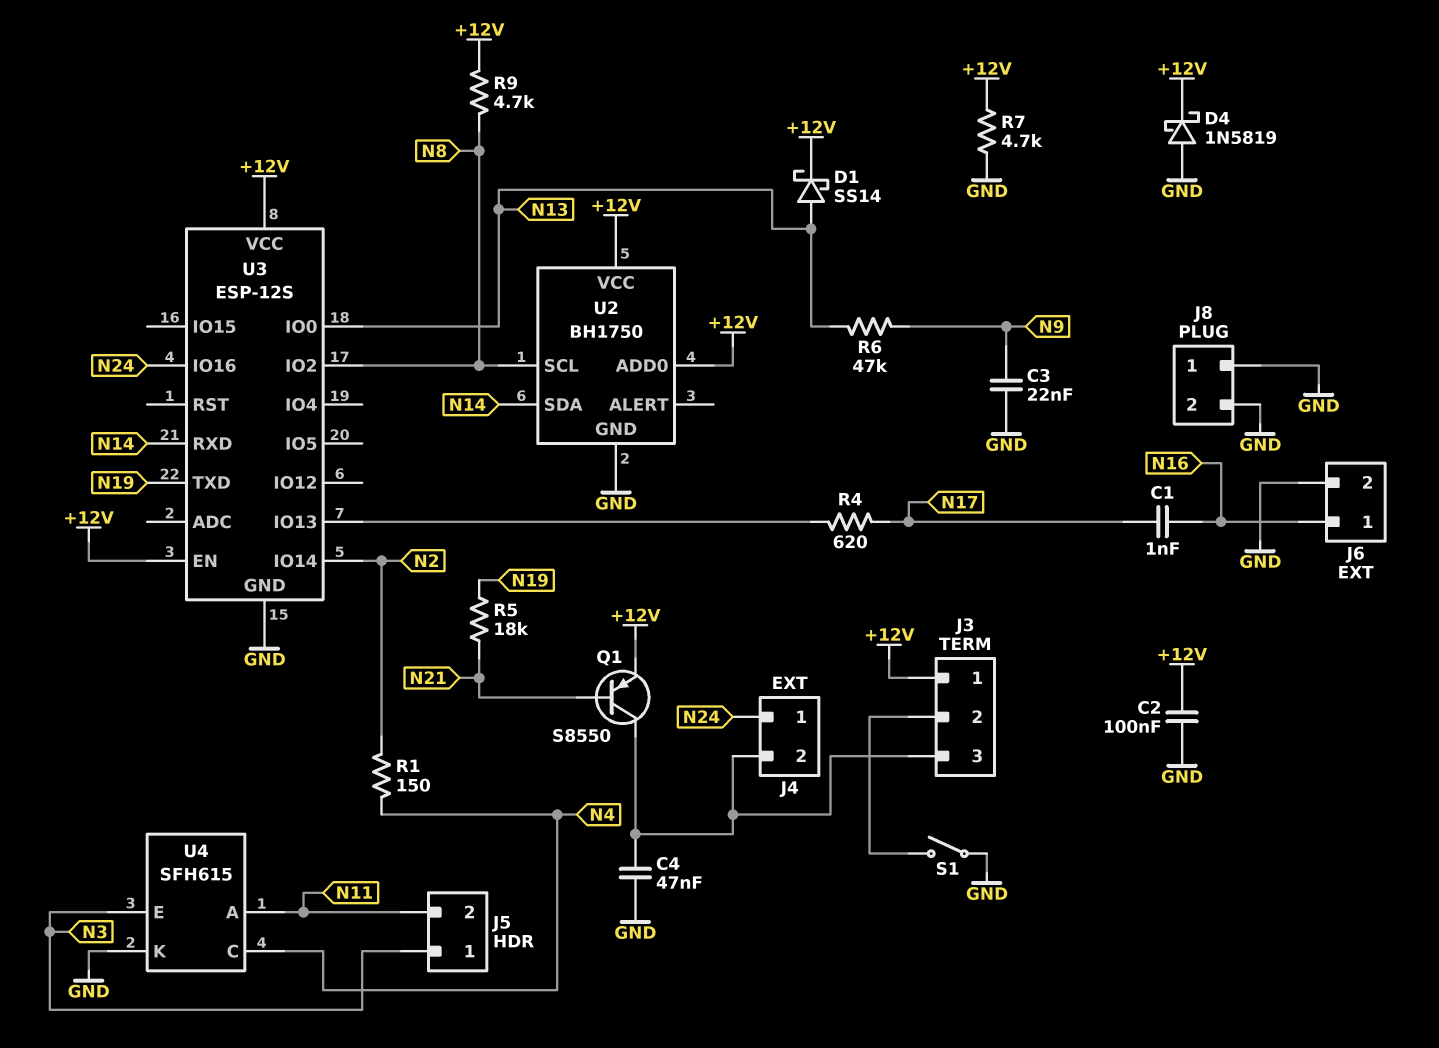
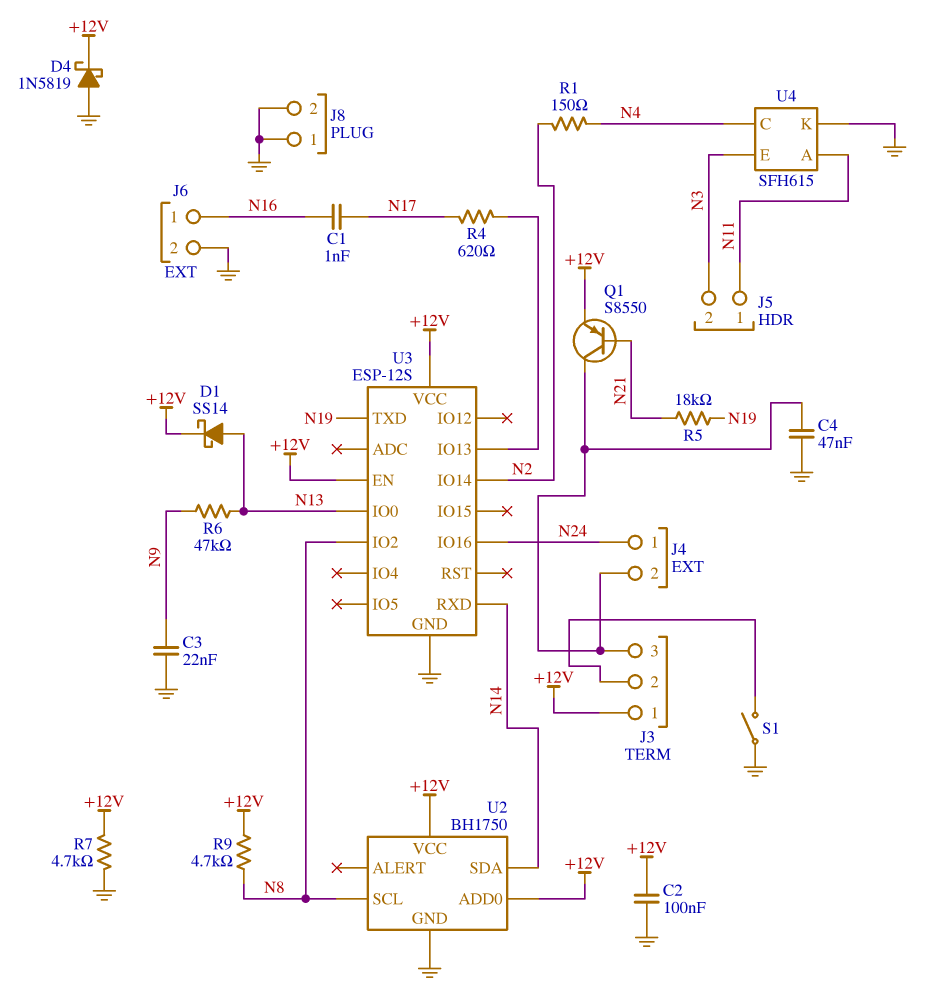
J5 pin 1: N3 -> N11
J5 pin 2: N11 -> N3

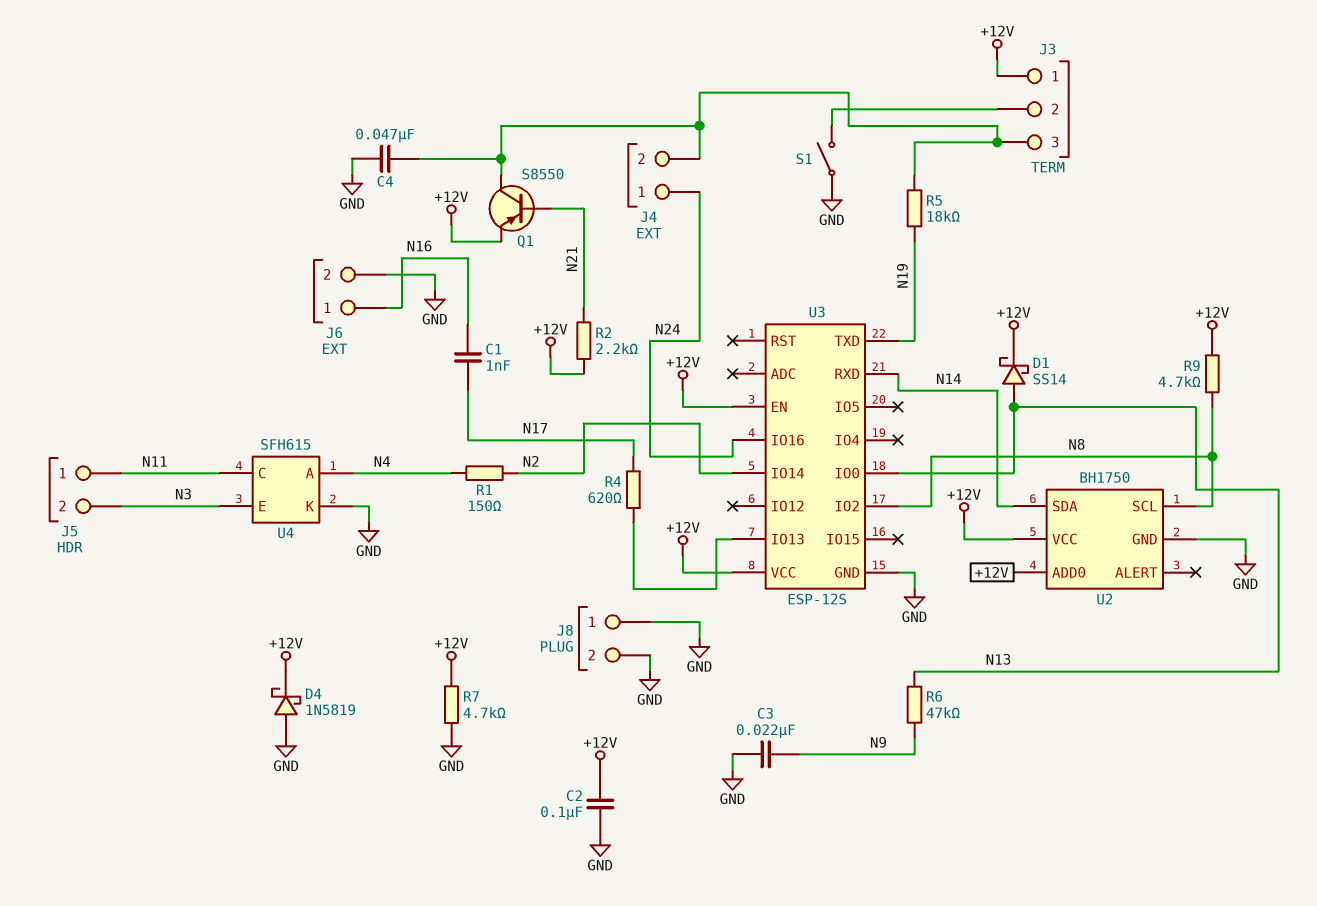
R2: none -> 2.2k (+12V, N21)
R5: 18k (N19, N21) -> 18k (J3/3, N19)
U4 pin A: N11 -> N4
U4 pin C: N4 -> N11

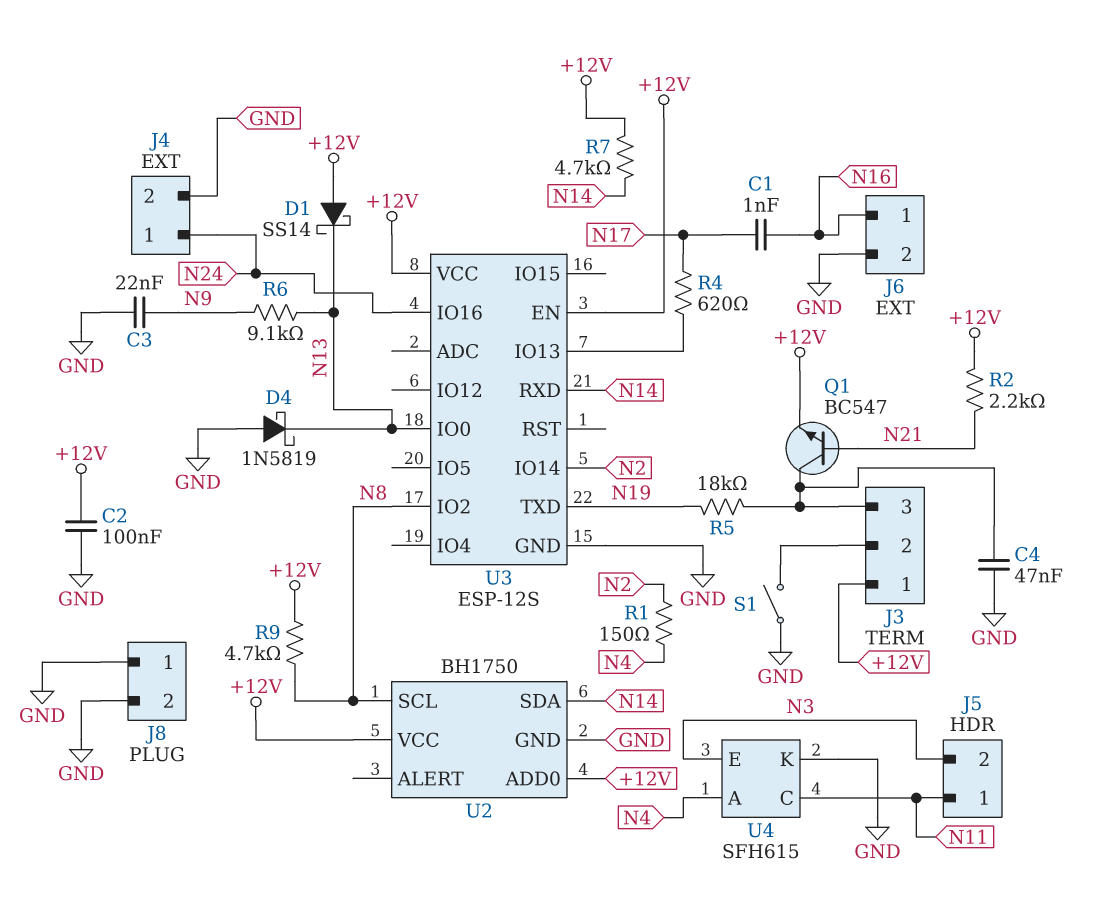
D1: schottky SS14 (A N13, K +12V) -> schottky SS14 (A +12V, K N13)
D4: schottky 1N5819 (A GND, K +12V) -> schottky 1N5819 (A GND, K N13)
J4 pin 2: J3/3 -> GND
Q1: PNP S8550 (B N21, C J3/3, E +12V) -> NPN BC547 (B N21, C J3/3, E +12V)
R6: 47k (N9, N13) -> 9.1k (N9, N13)
R7: 4.7k (+12V, GND) -> 4.7k (+12V, N14)

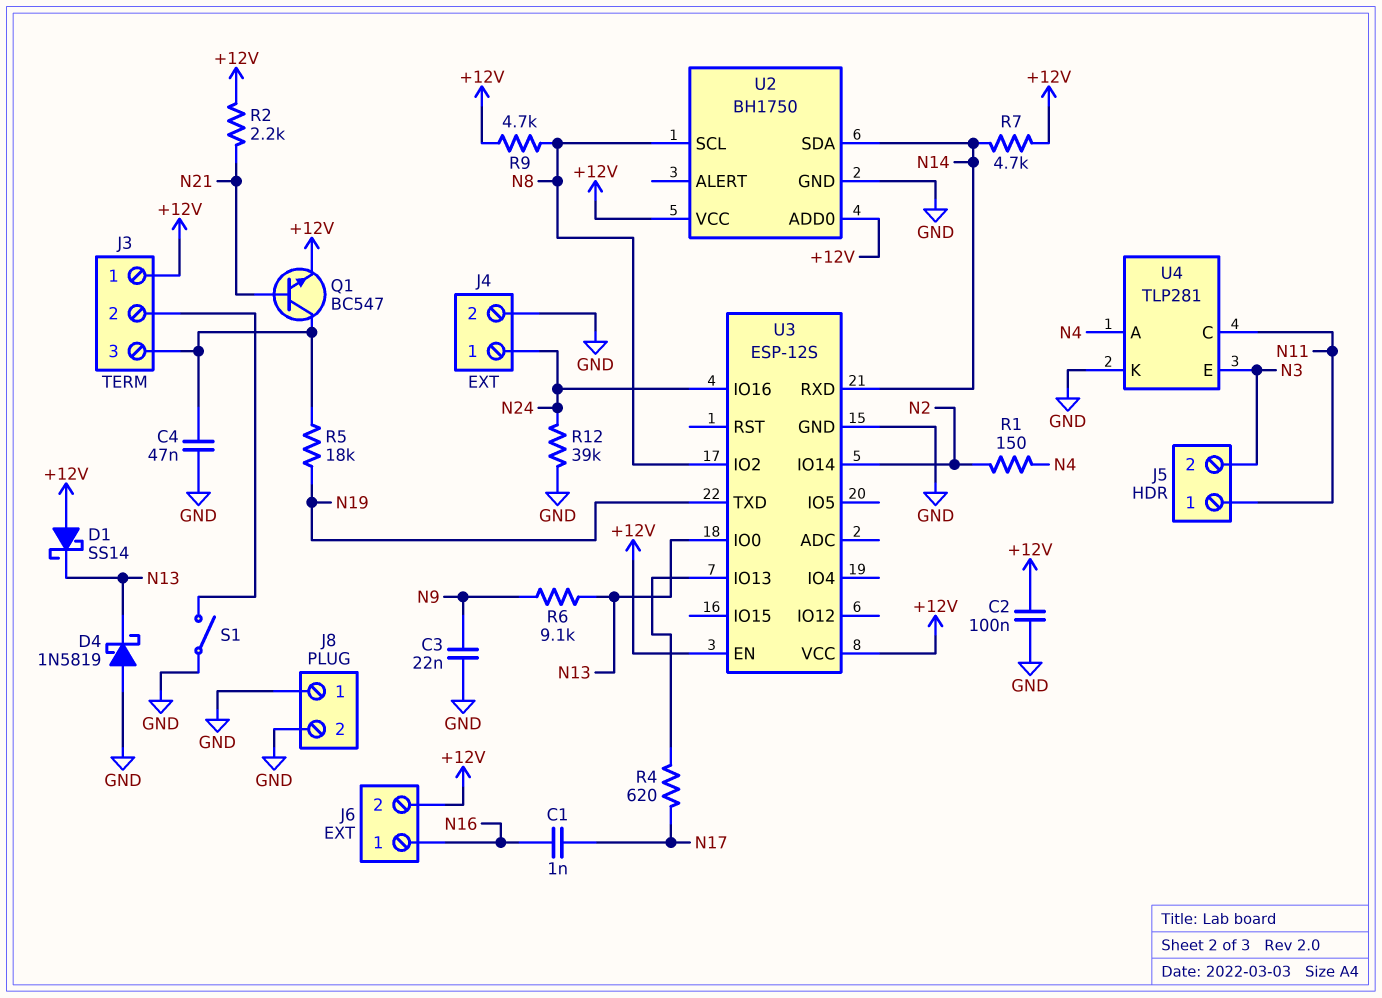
J6 pin 2: GND -> +12V
R12: none -> 39k (GND, N24)
U4: SFH615 -> TLP281

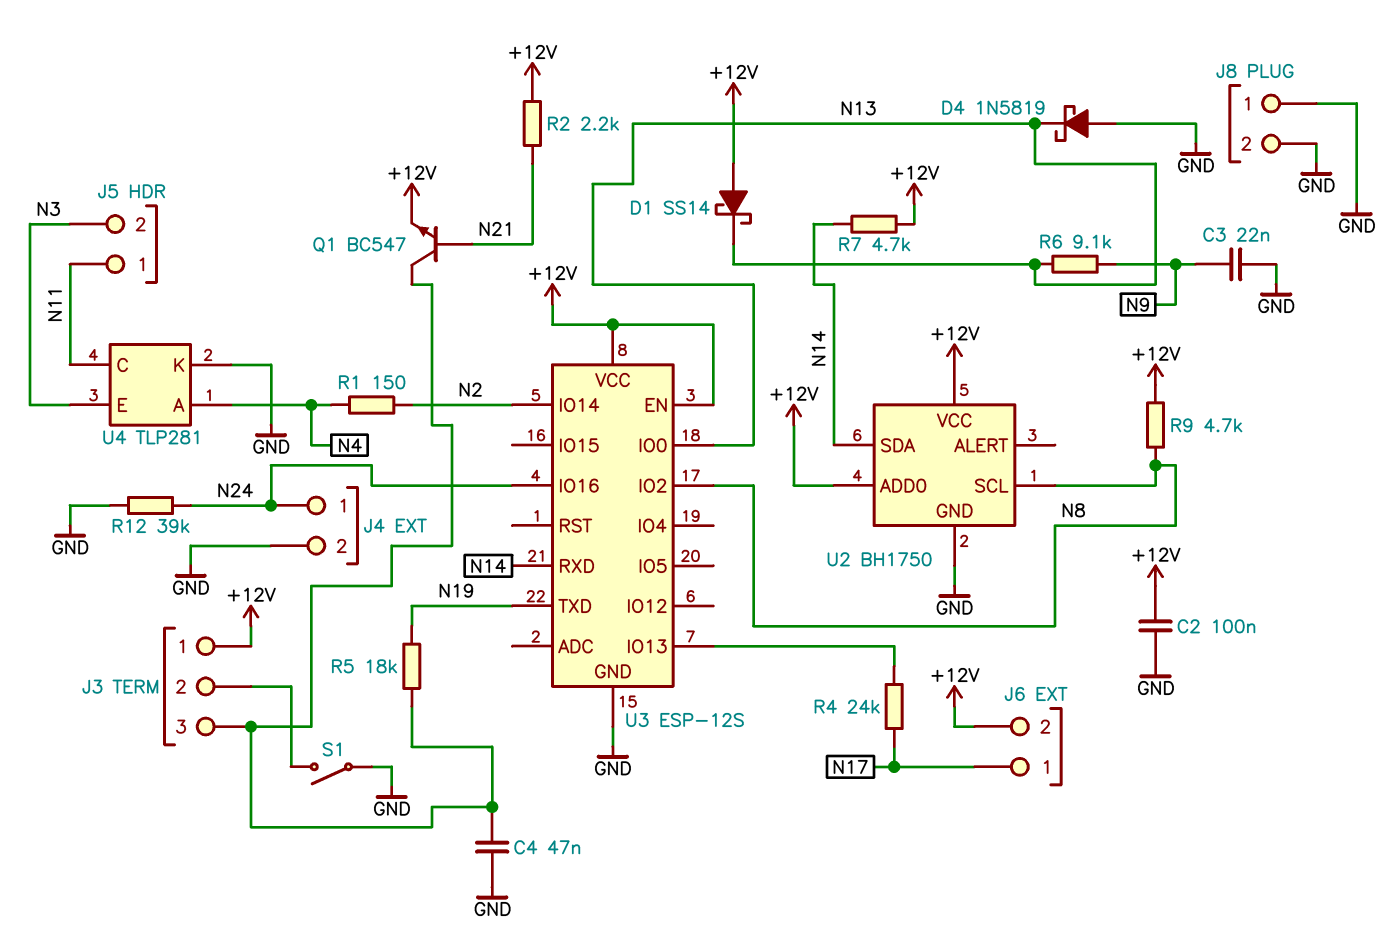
C1: 1nF (N16, N17) -> none
J6 pin 1: N16 -> N17
R4: 620 (N17, U3/IO13) -> 24k (N17, U3/IO13)

